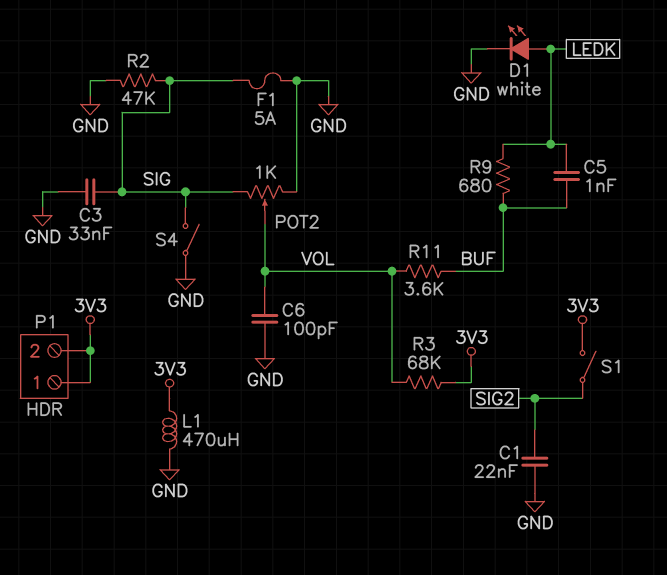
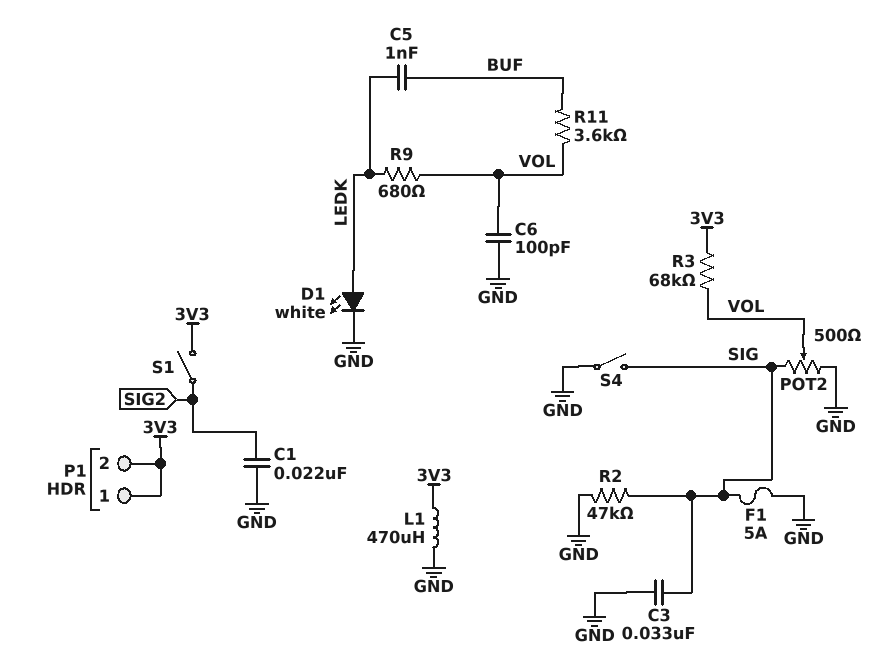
POT2: 1k (GND, SIG, wiper VOL) -> 500 (GND, SIG, wiper VOL)
R9: 680 (BUF, LEDK) -> 680 (LEDK, VOL)

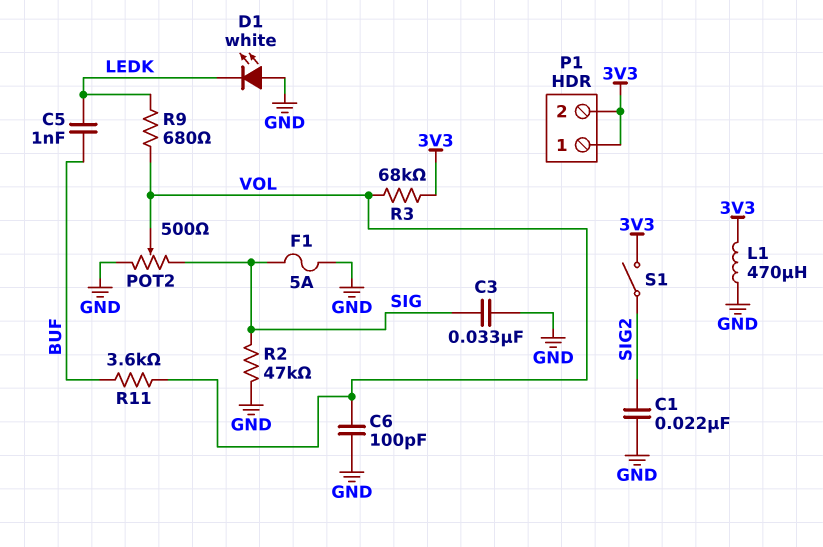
D1: LED white (A LEDK, K GND) -> LED white (A GND, K LEDK)
S4: switch (GND, SIG) -> none

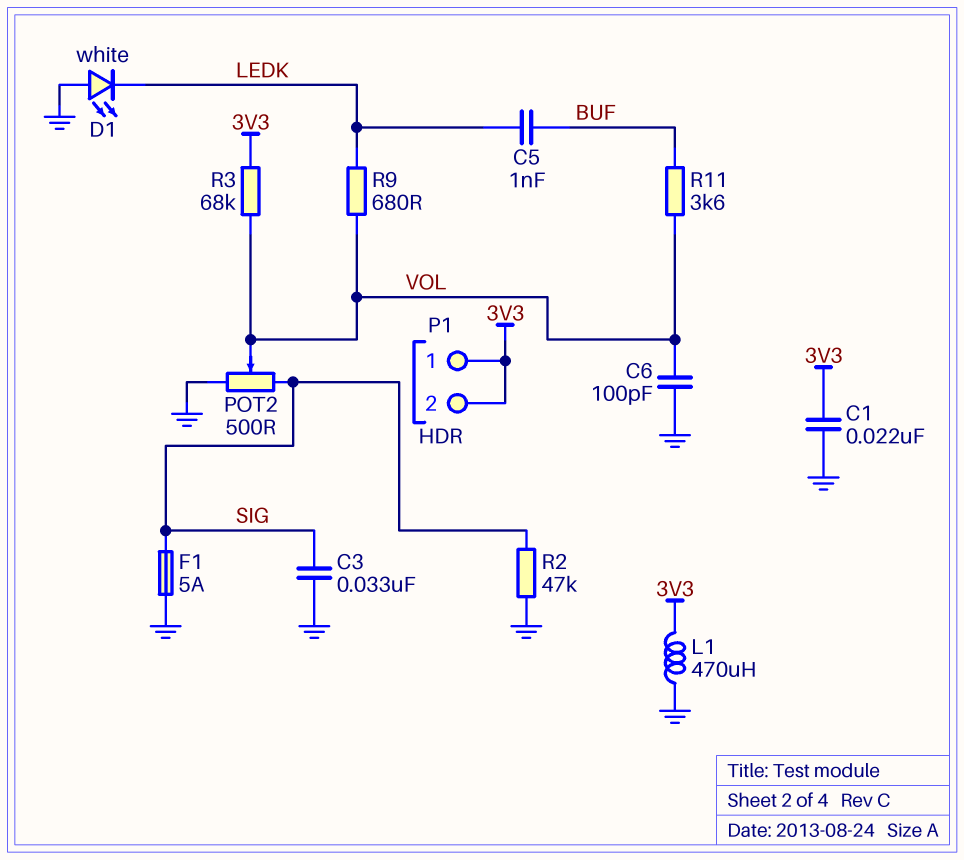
C1: 22nF (GND, SIG2) -> 22nF (3V3, GND)
S1: switch (3V3, SIG2) -> none

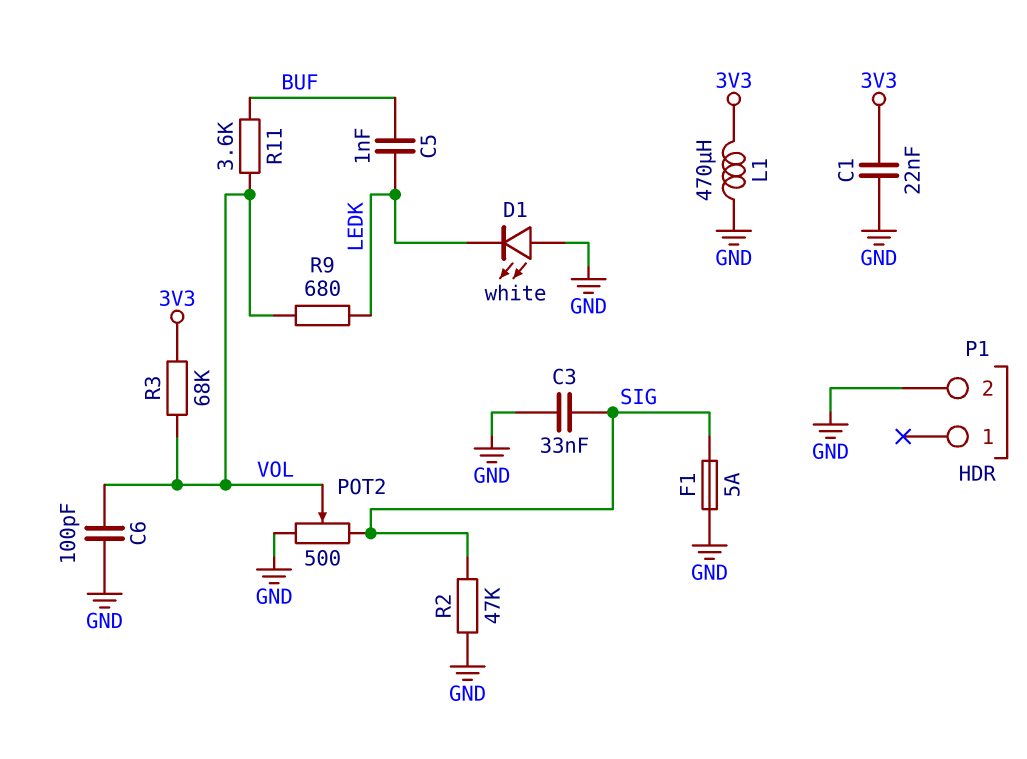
P1 pin 1: 3V3 -> none
P1 pin 2: 3V3 -> GND

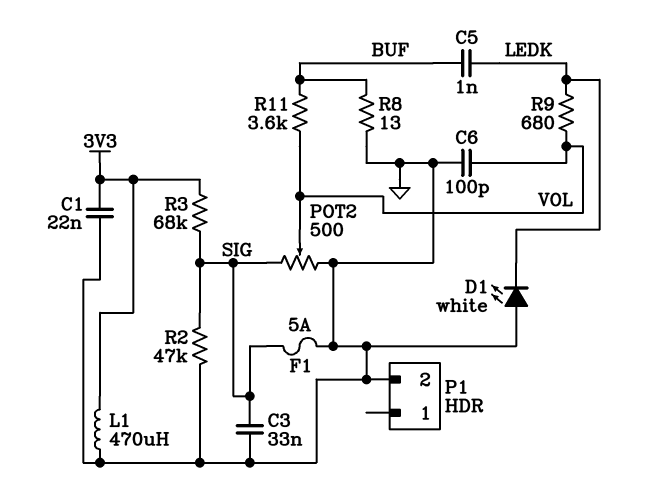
R3: 68k (3V3, VOL) -> 68k (3V3, SIG)
R8: none -> 13 (BUF, GND)

